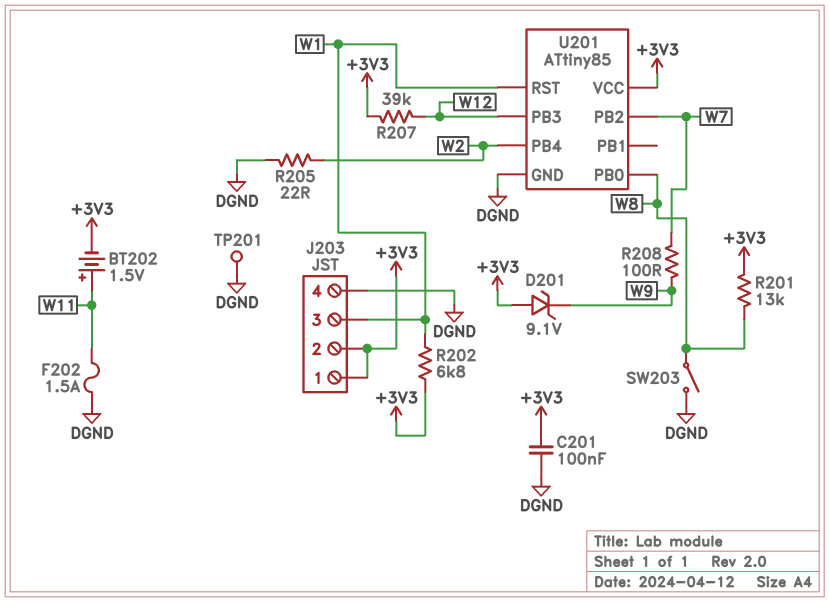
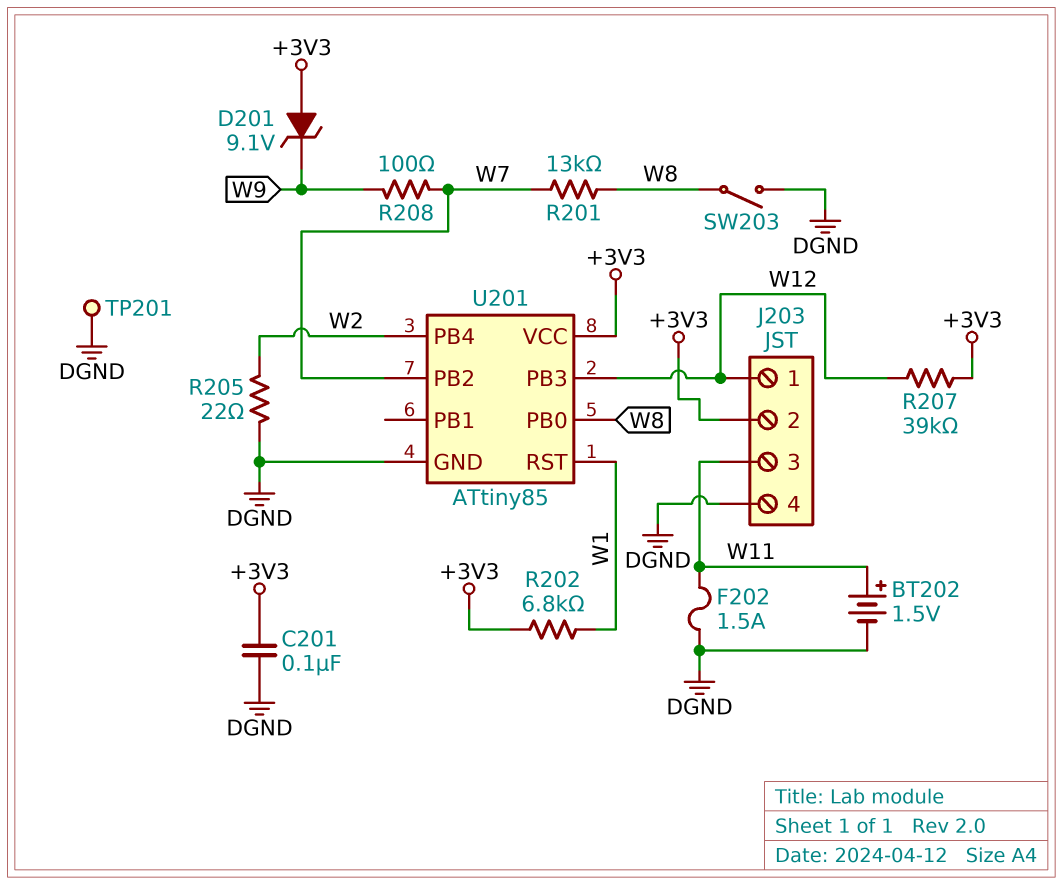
BT202: 1.5V (plus W11, minus +3V3) -> 1.5V (plus W11, minus DGND)
J203 pin 1: +3V3 -> W12
J203 pin 3: W1 -> W11
R201: 13k (+3V3, W8) -> 13k (W7, W8)

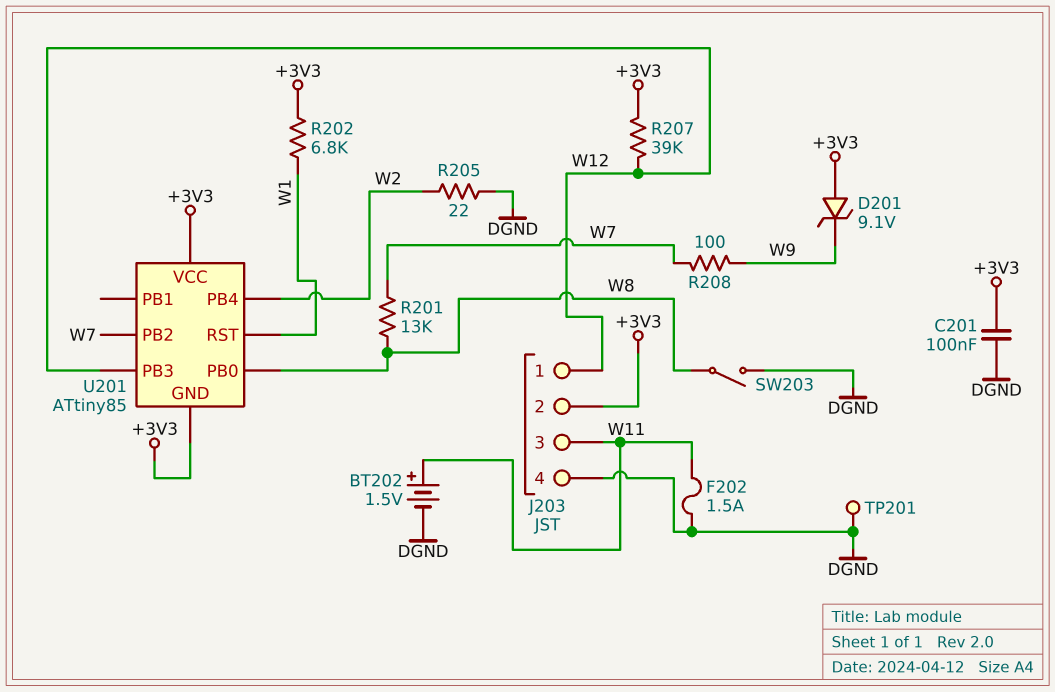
U201 pin GND: DGND -> +3V3

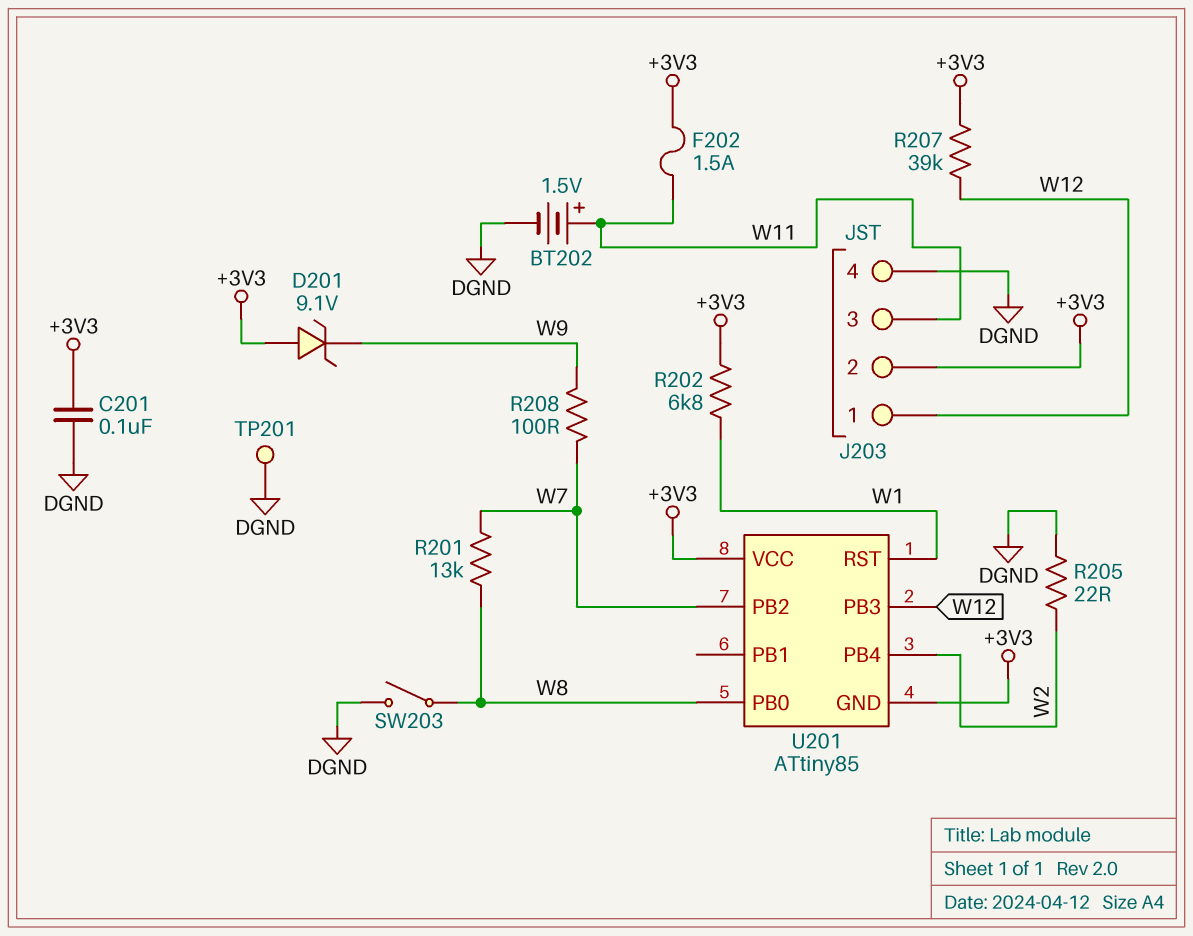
F202: 1.5A (DGND, W11) -> 1.5A (+3V3, W11)

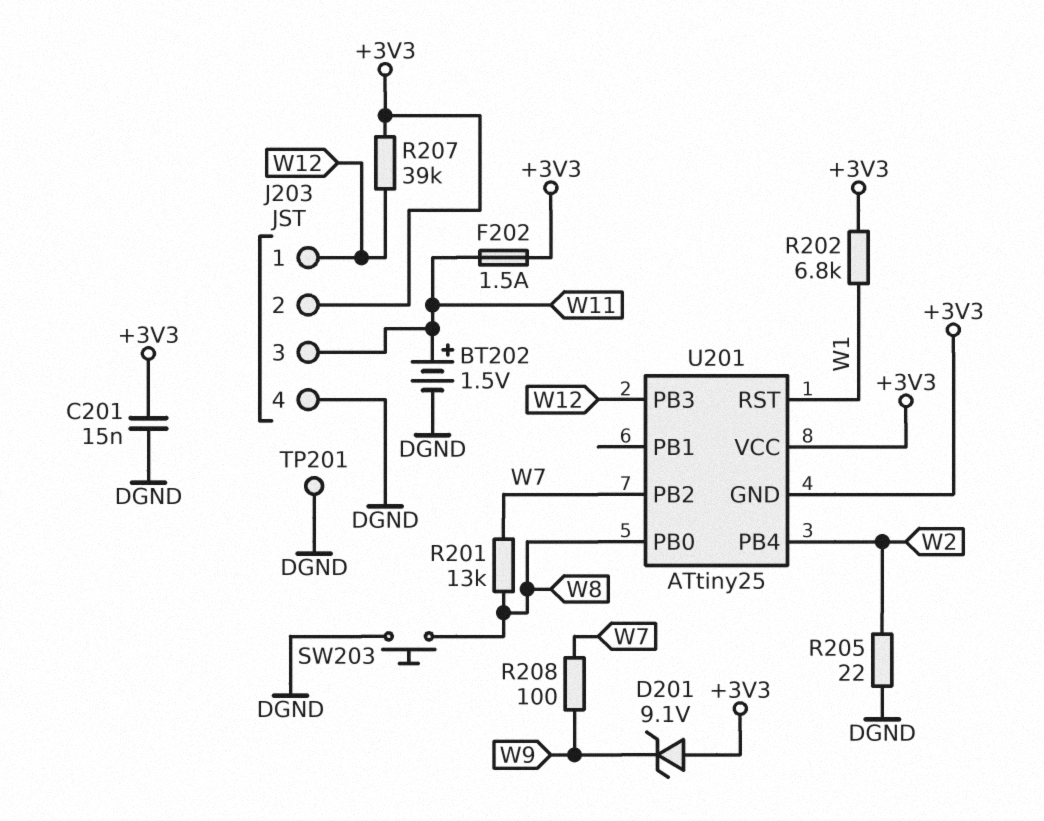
C201: 100nF (+3V3, DGND) -> 15nF (+3V3, DGND)
SW203: switch (DGND, W8) -> button (DGND, W8)
U201: ATtiny85 -> ATtiny25

